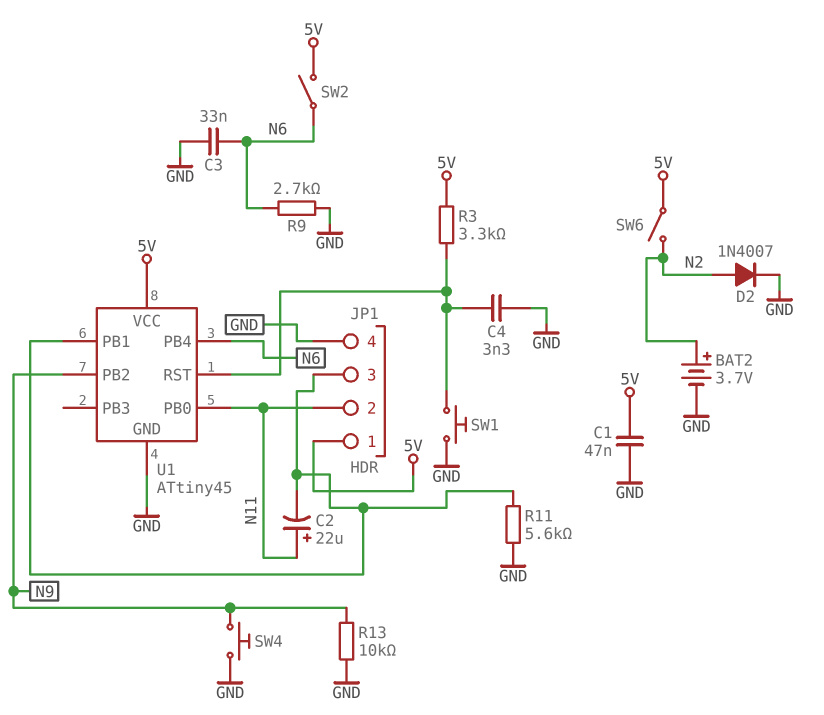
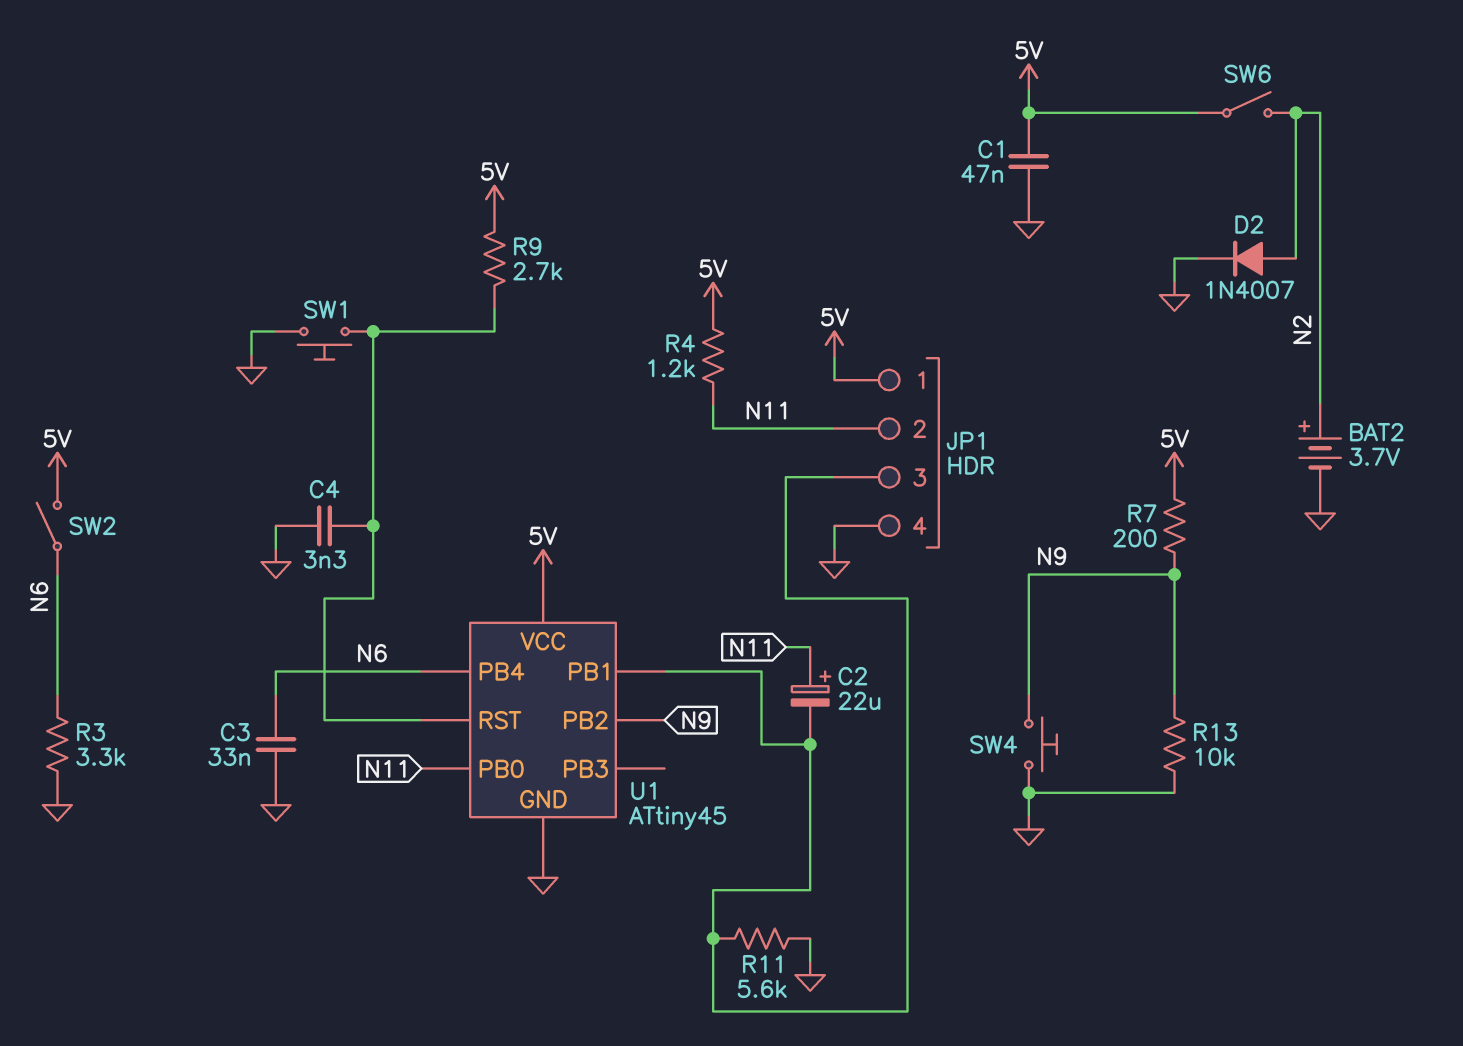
R3: 3.3k (5V, U1/RST) -> 3.3k (GND, N6)
R4: none -> 1.2k (5V, N11)
R7: none -> 200 (5V, N9)
R9: 2.7k (GND, N6) -> 2.7k (5V, U1/RST)

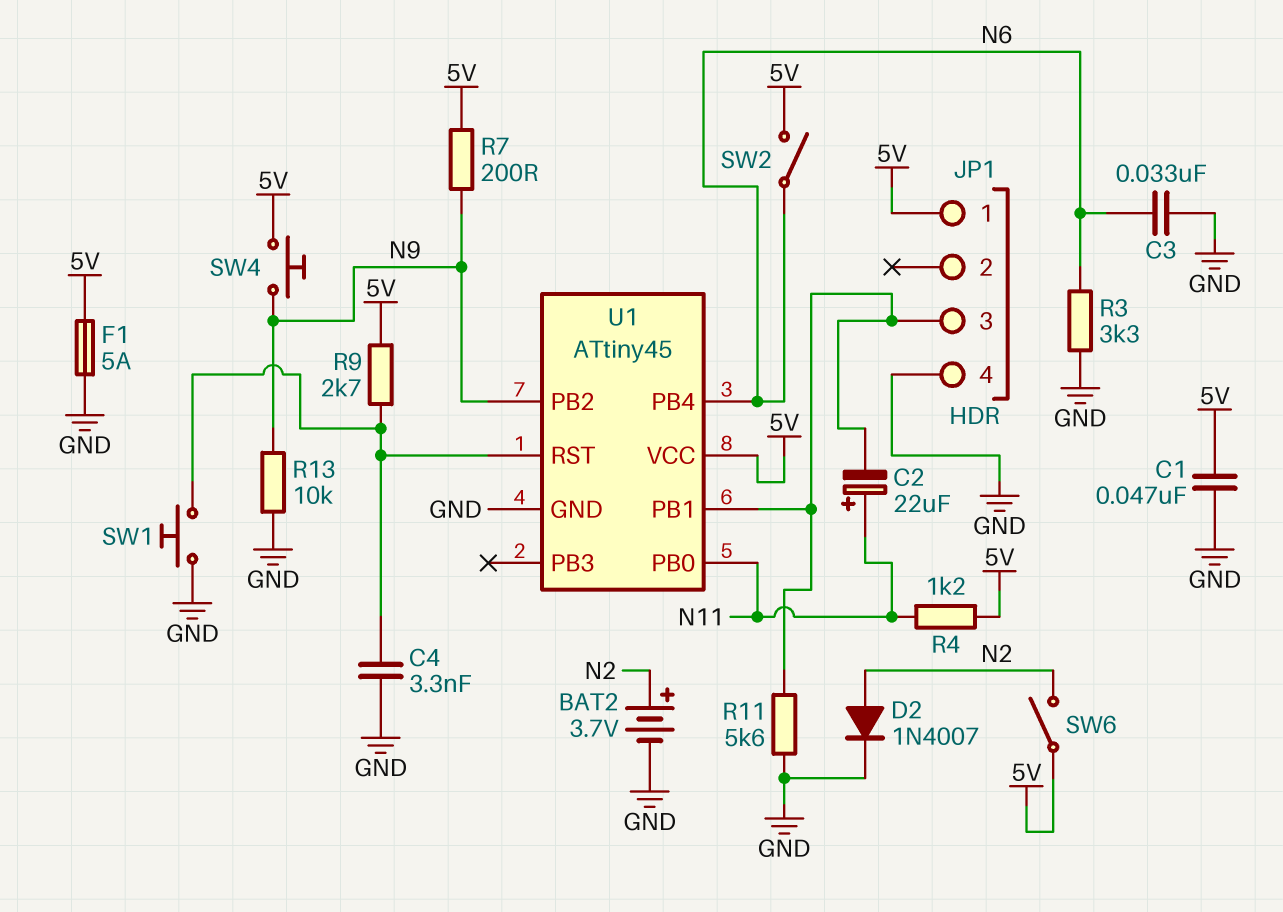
F1: none -> 5A (5V, GND)
JP1 pin 2: N11 -> none
SW4: button (GND, N9) -> button (5V, N9)

